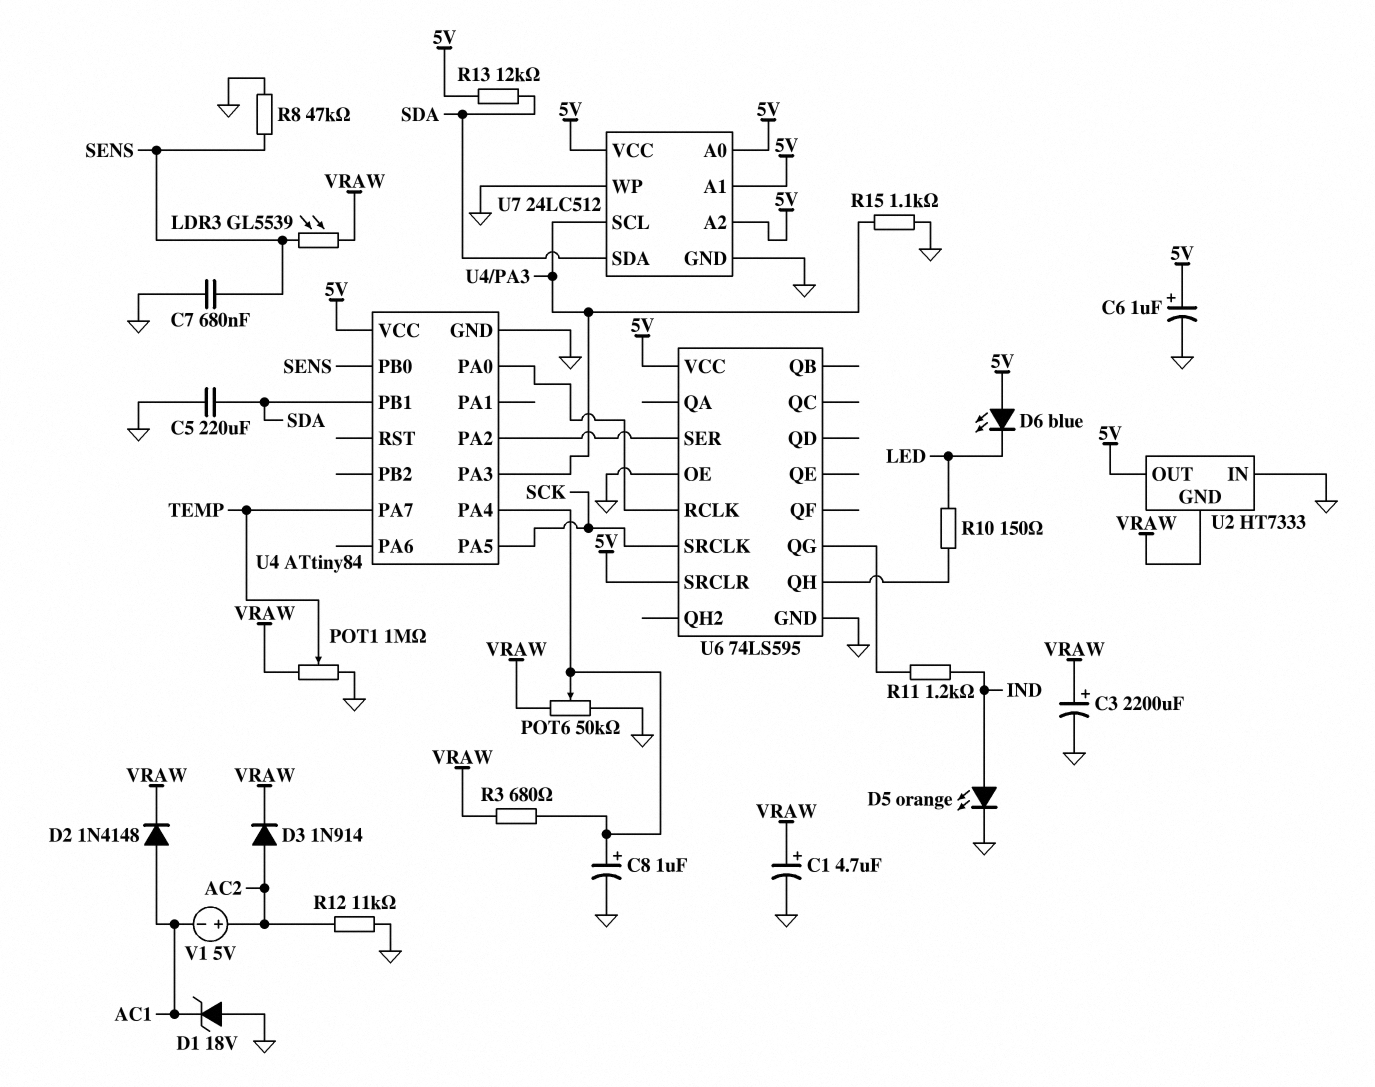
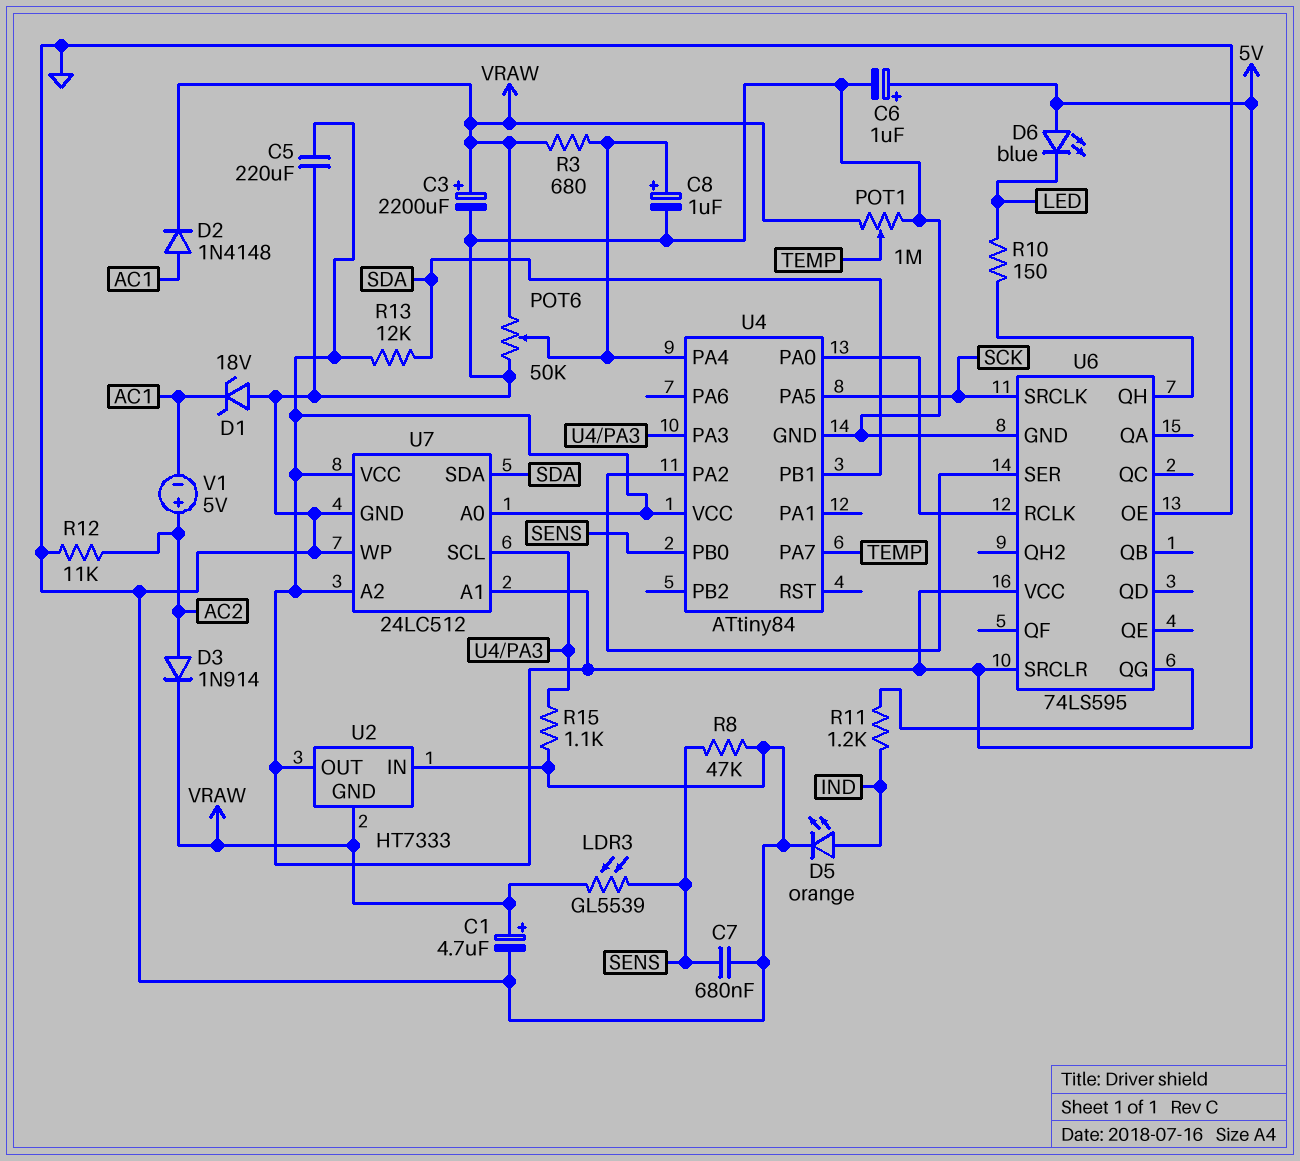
C5: 220uF (GND, SDA) -> 220uF (5V, GND)

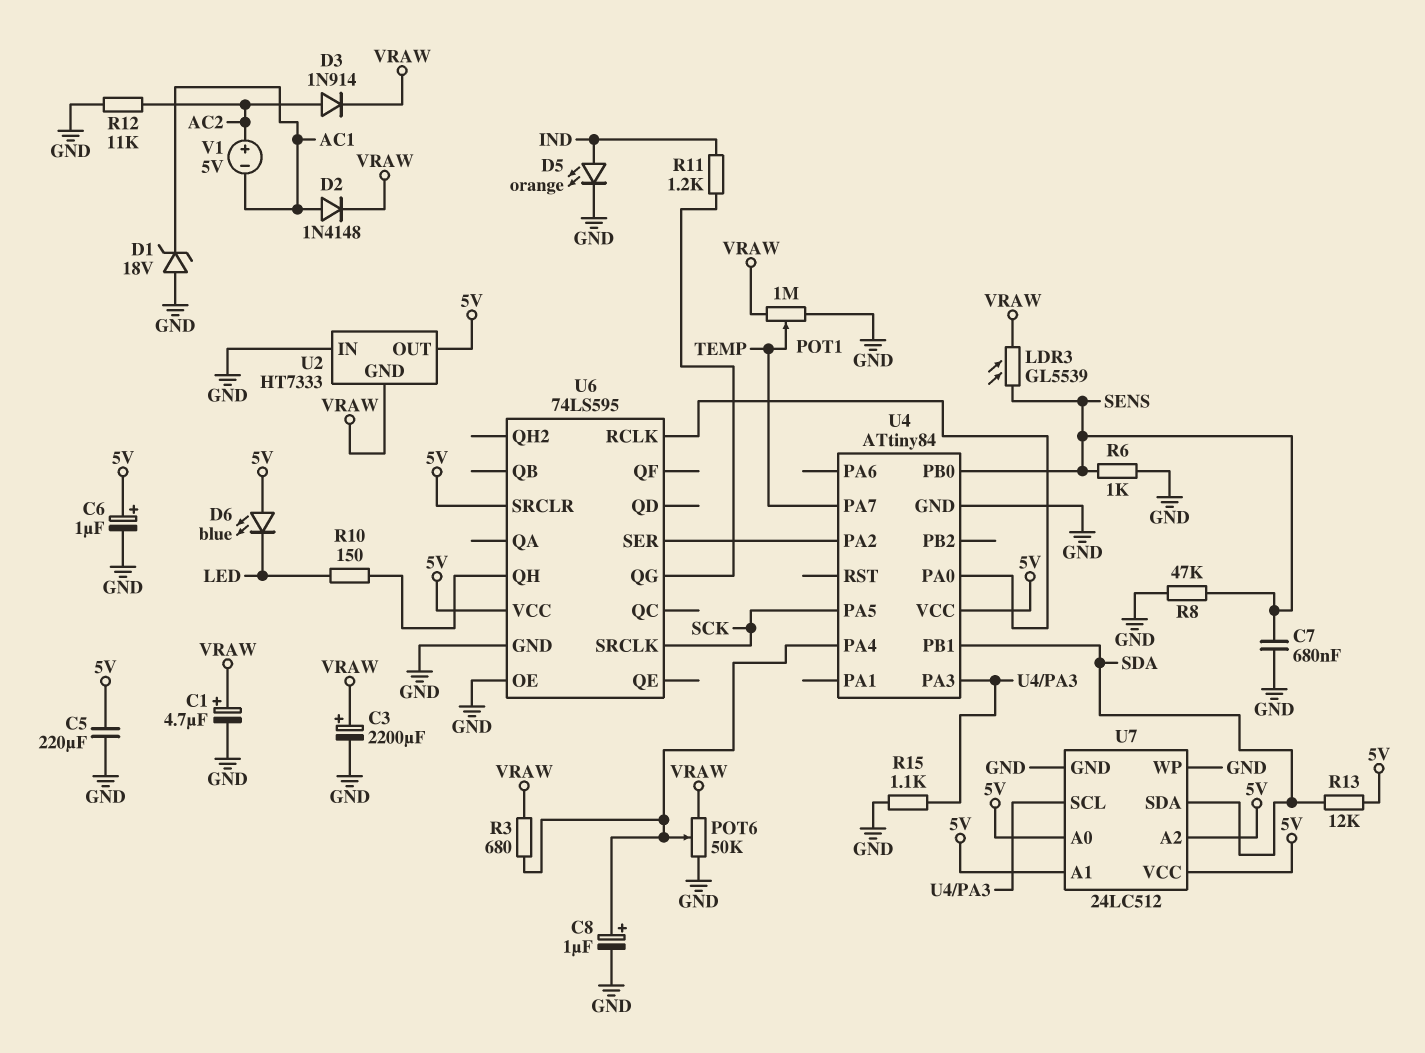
R6: none -> 1k (GND, SENS)

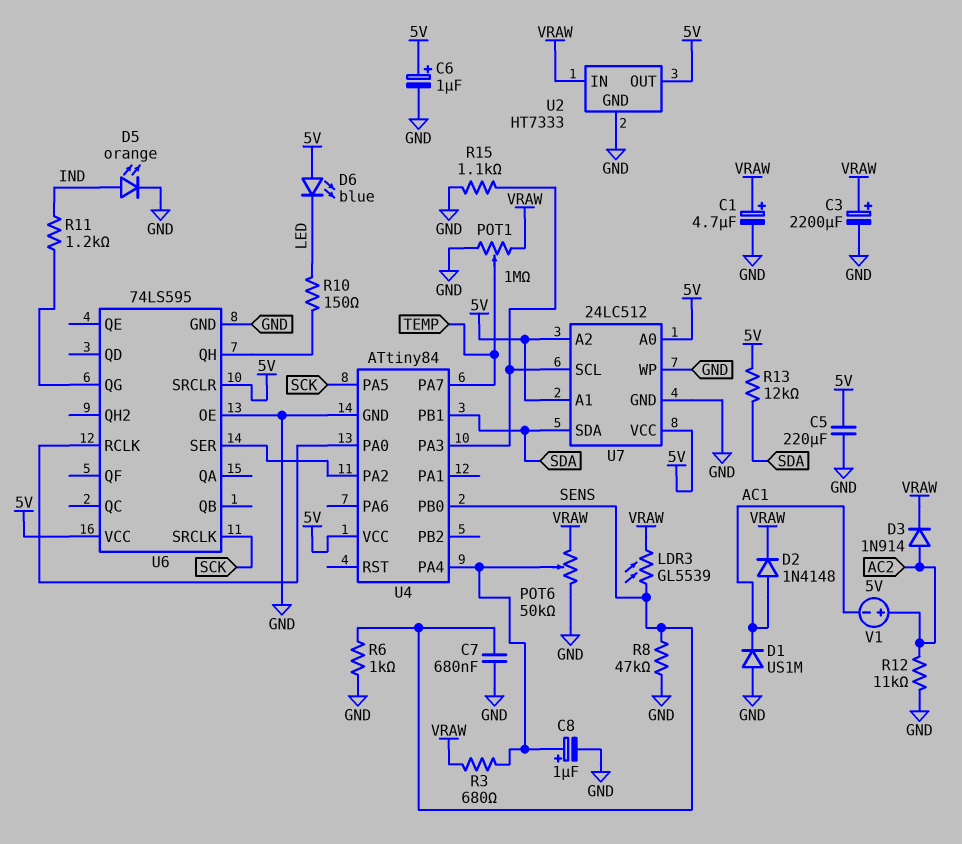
D1: zener 18V (A GND, K AC1) -> diode US1M (A GND, K AC1)
U2 pin GND: VRAW -> GND
U2 pin IN: GND -> VRAW

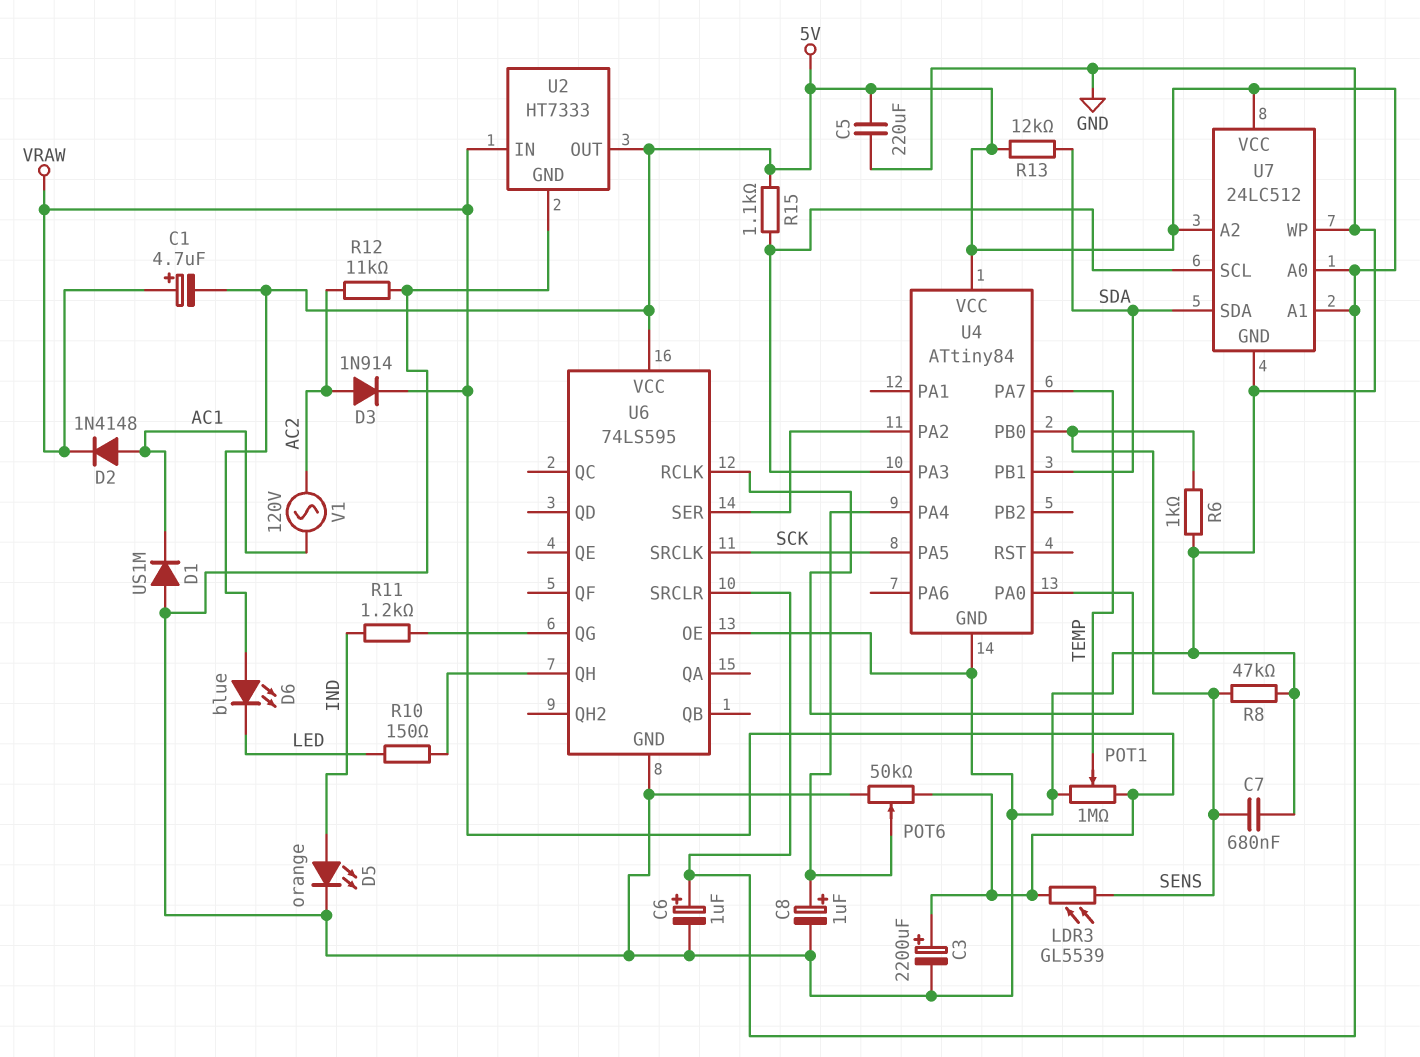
C1: 4.7uF (plus VRAW, minus GND) -> 4.7uF (plus VRAW, minus 5V)
R3: 680 (U4/PA4, VRAW) -> none
R15: 1.1k (GND, U4/PA3) -> 1.1k (5V, U4/PA3)
V1: 5V (plus AC2, minus AC1) -> AC 120V (AC1, AC2)

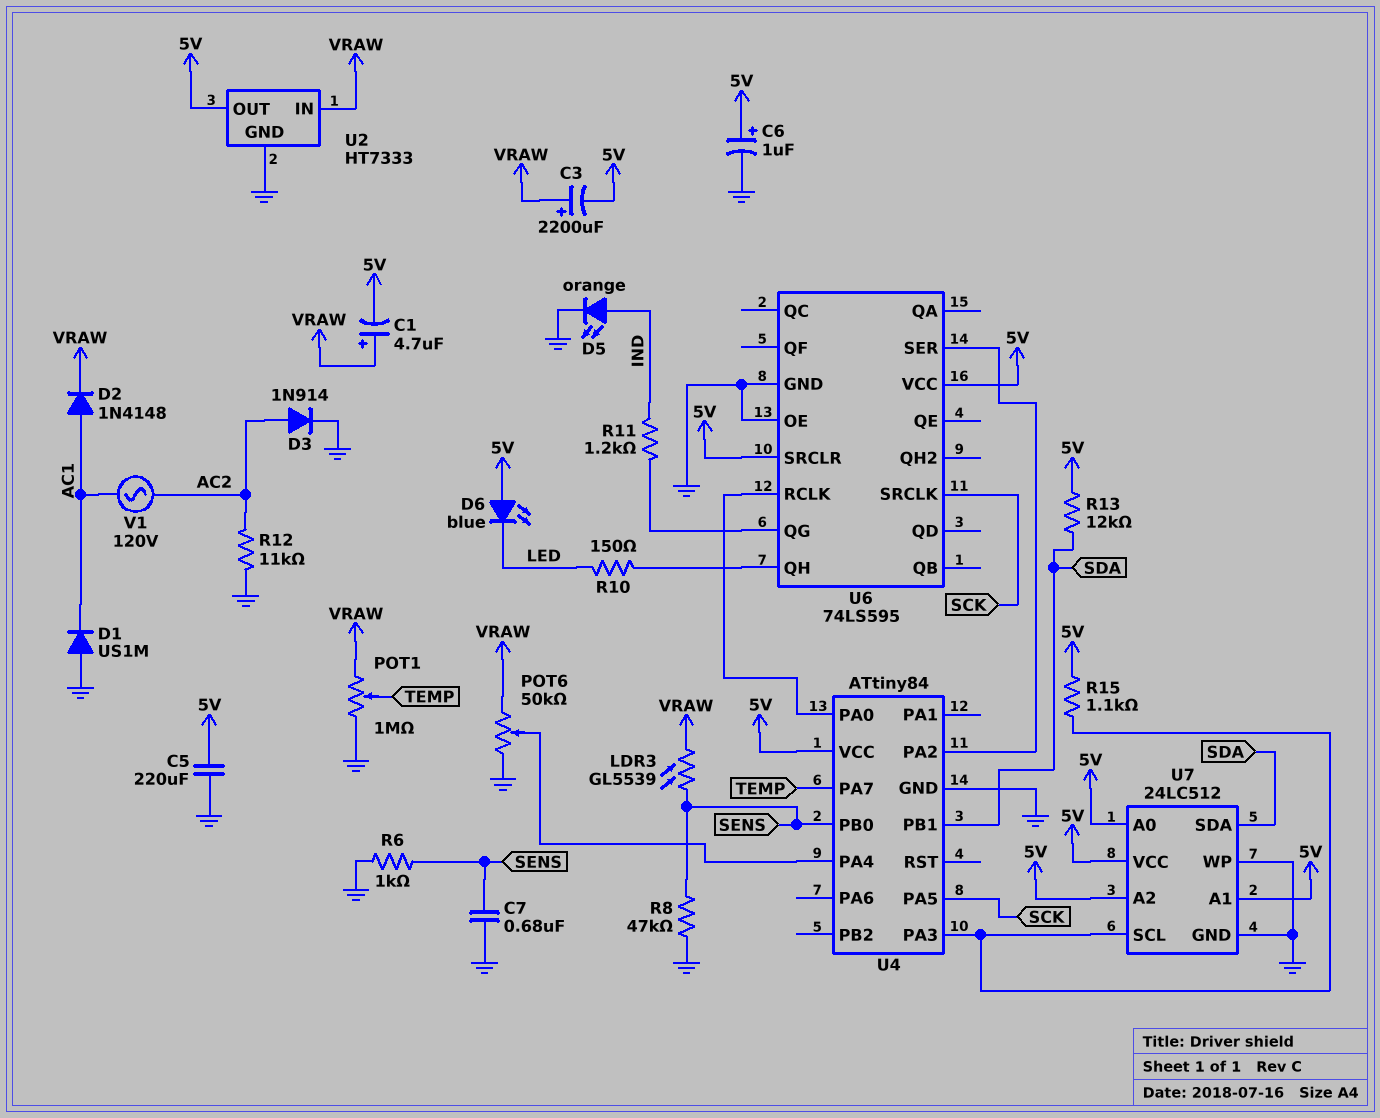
C3: 2200uF (plus VRAW, minus GND) -> 2200uF (plus VRAW, minus 5V)
C8: 1uF (plus U4/PA4, minus GND) -> none
D3: diode 1N914 (A AC2, K VRAW) -> diode 1N914 (A AC2, K GND)

